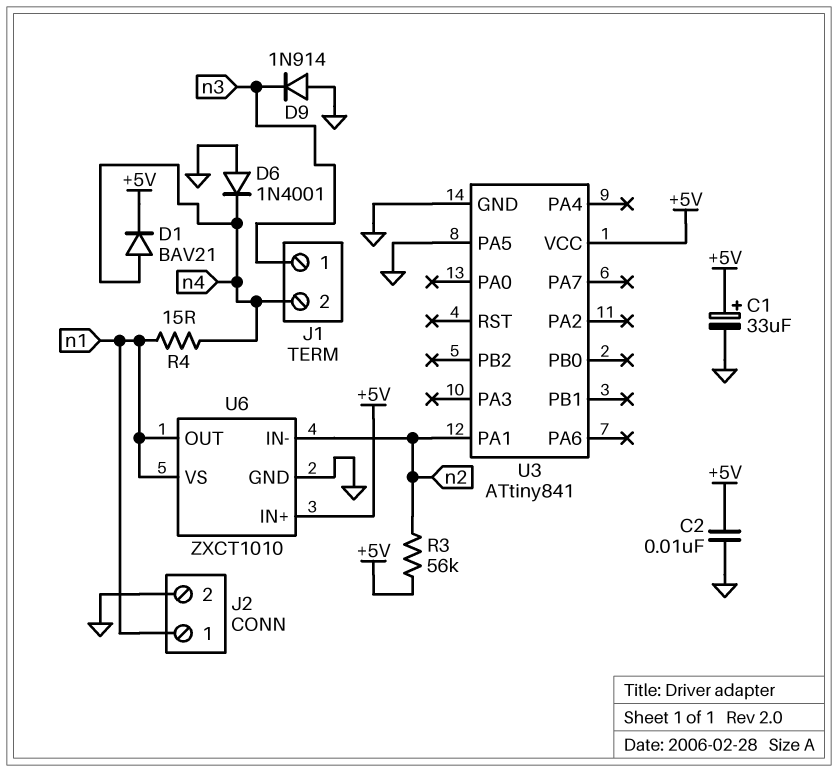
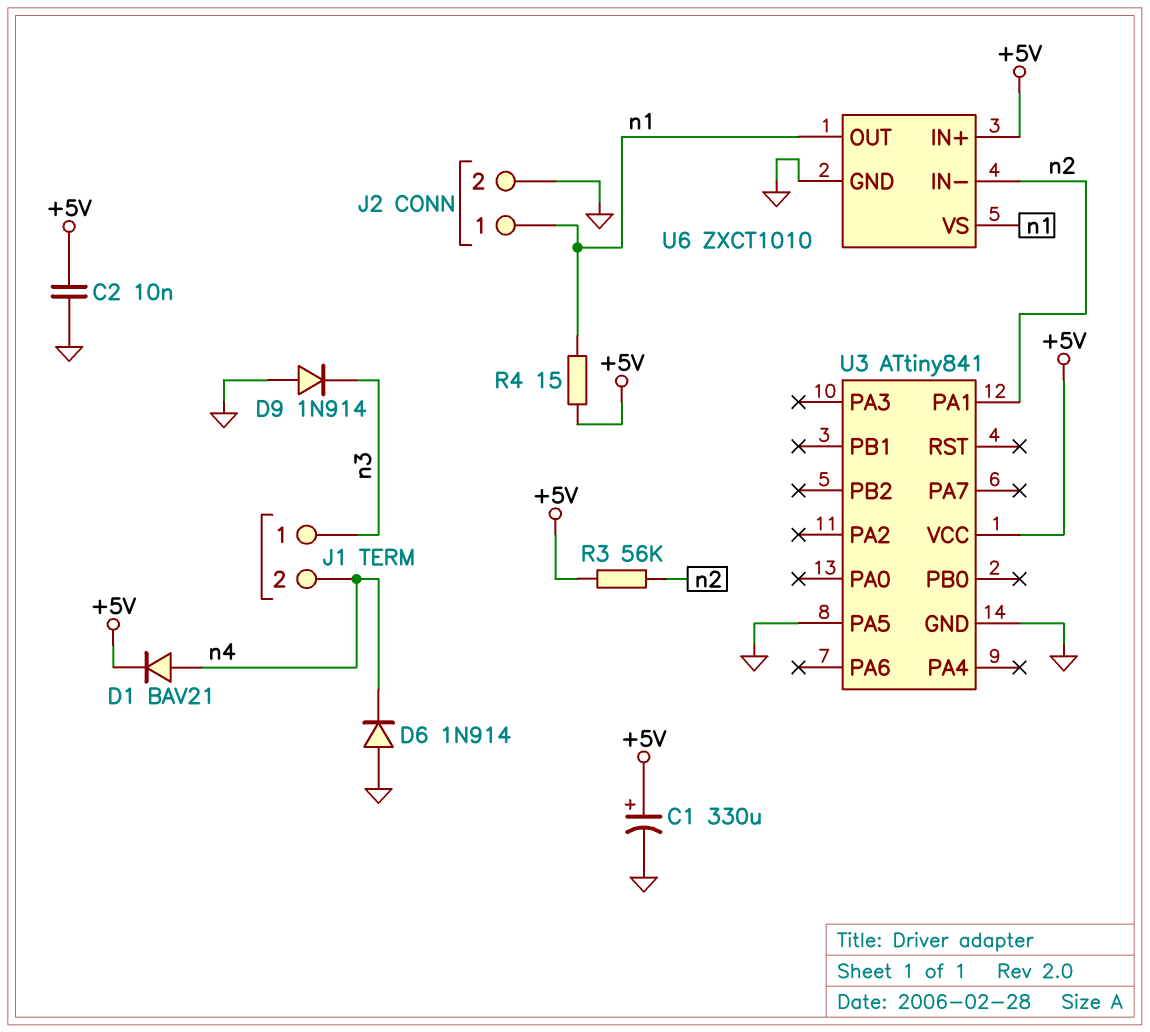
C1: 33uF (plus +5V, minus GND) -> 330uF (plus +5V, minus GND)
D6: diode 1N4001 (A GND, K n4) -> diode 1N914 (A GND, K n4)
R4: 15 (n1, n4) -> 15 (+5V, n1)

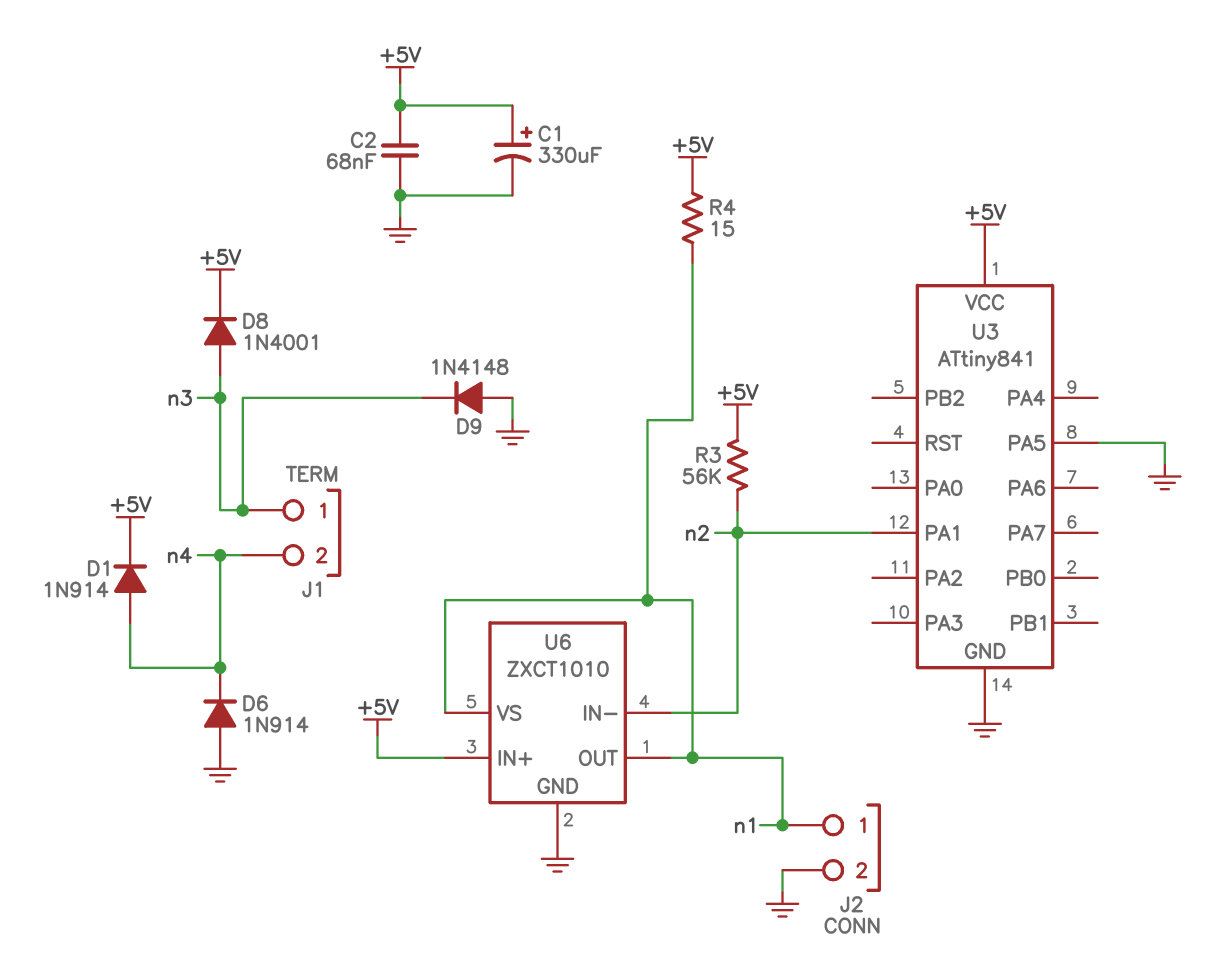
C2: 10nF (+5V, GND) -> 68nF (+5V, GND)
D1: diode BAV21 (A n4, K +5V) -> diode 1N914 (A n4, K +5V)
D8: none -> diode 1N4001 (A n3, K +5V)
D9: diode 1N914 (A GND, K n3) -> diode 1N4148 (A GND, K n3)

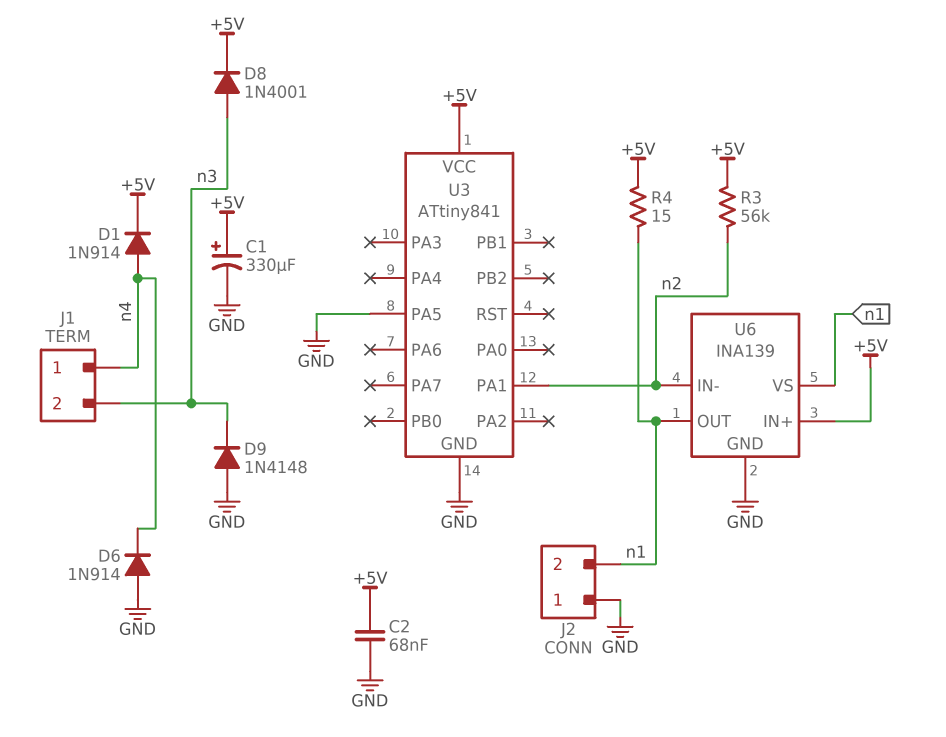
J1 pin 1: n3 -> n4
J1 pin 2: n4 -> n3
J2 pin 1: n1 -> GND
J2 pin 2: GND -> n1
U6: ZXCT1010 -> INA139

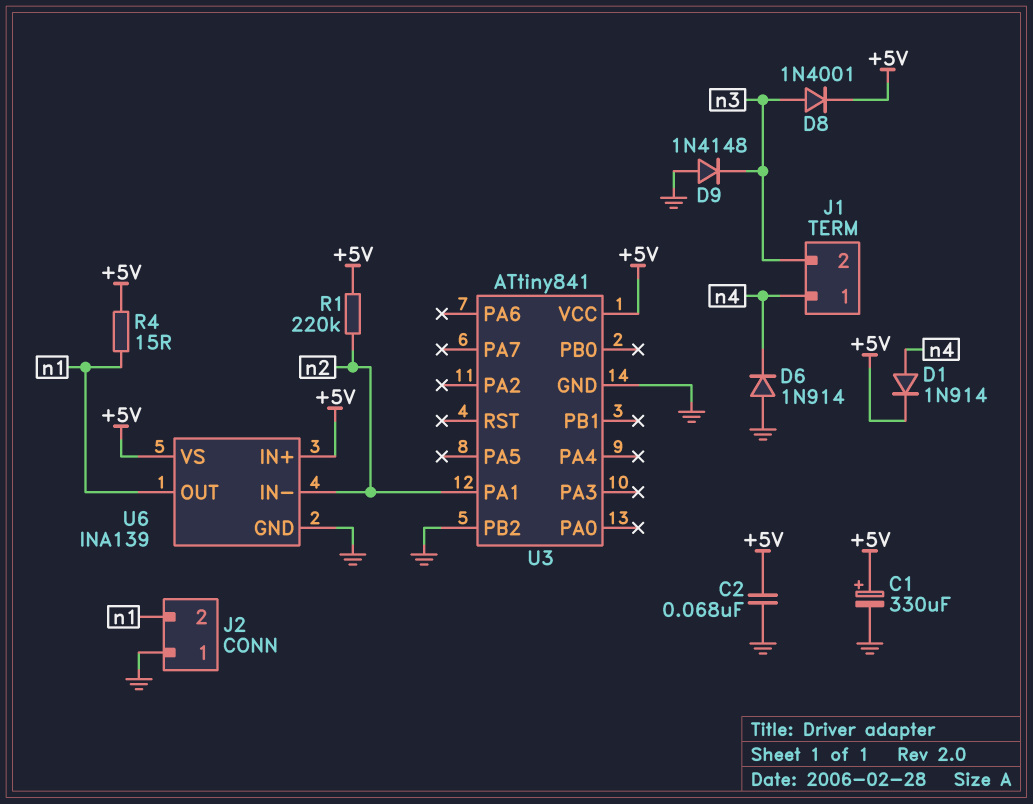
R1: none -> 220k (+5V, n2)
R3: 56k (+5V, n2) -> none
U3 pin PA5: GND -> none
U3 pin PB2: none -> GND
U6 pin VS: n1 -> +5V

